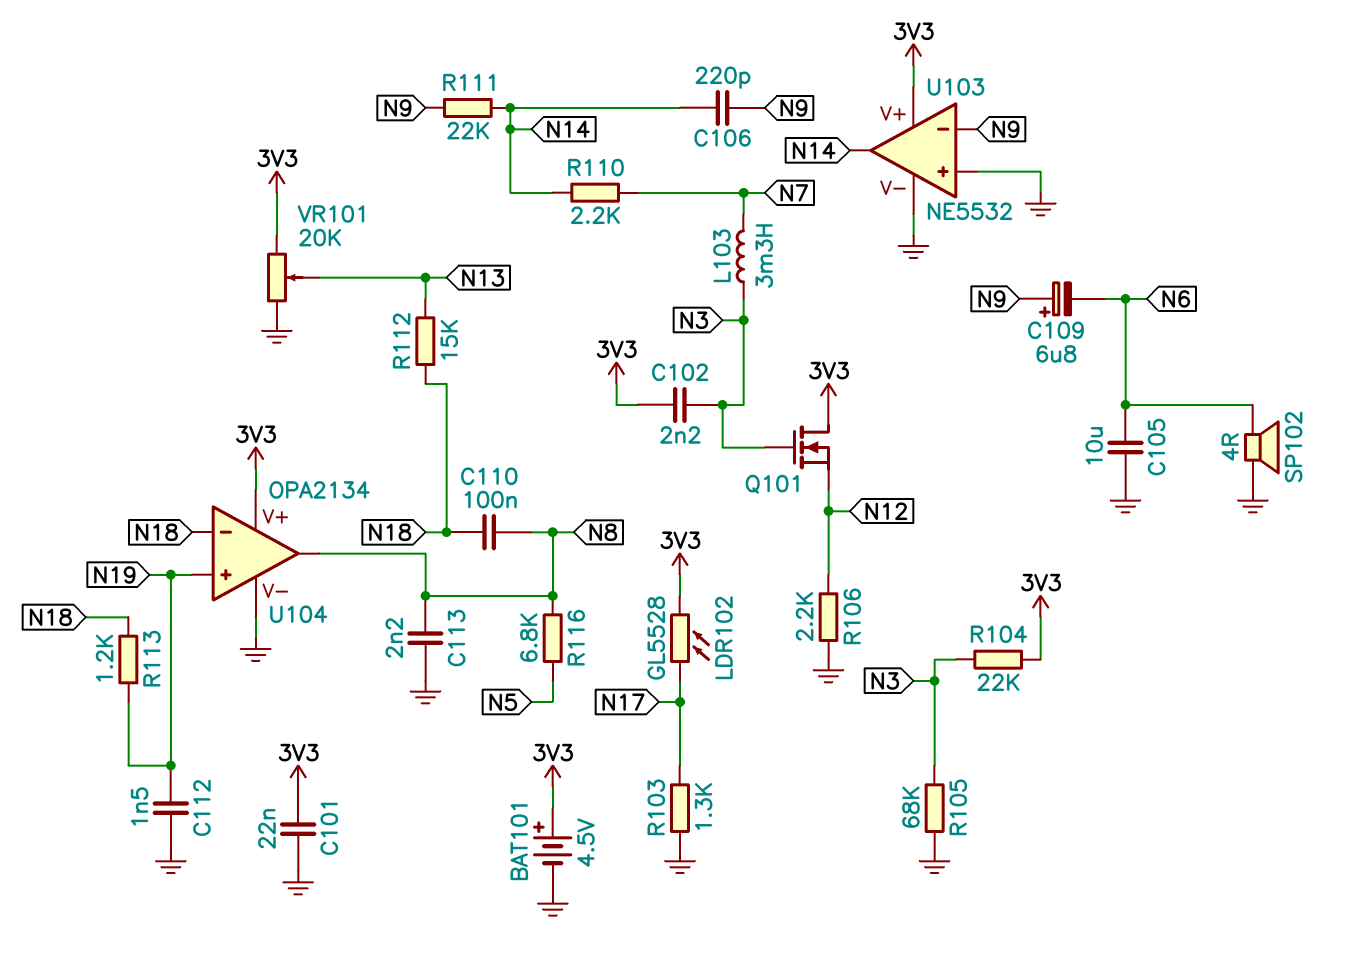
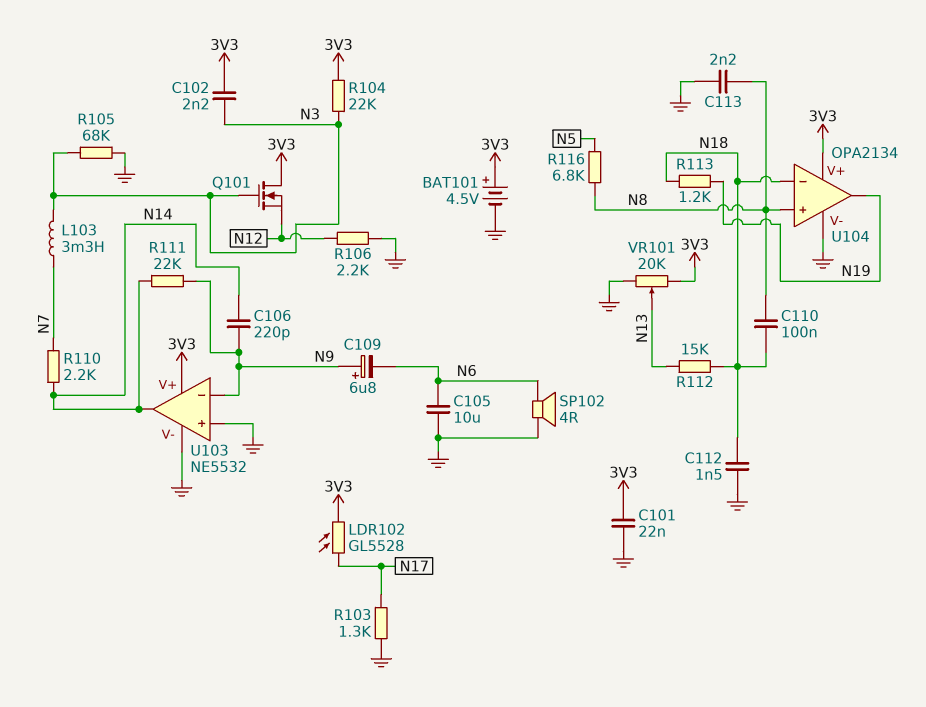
C112: 1.5nF (GND, N19) -> 1.5nF (GND, N18)
U104 pin in+: N19 -> N8
U104 pin out: N8 -> N19

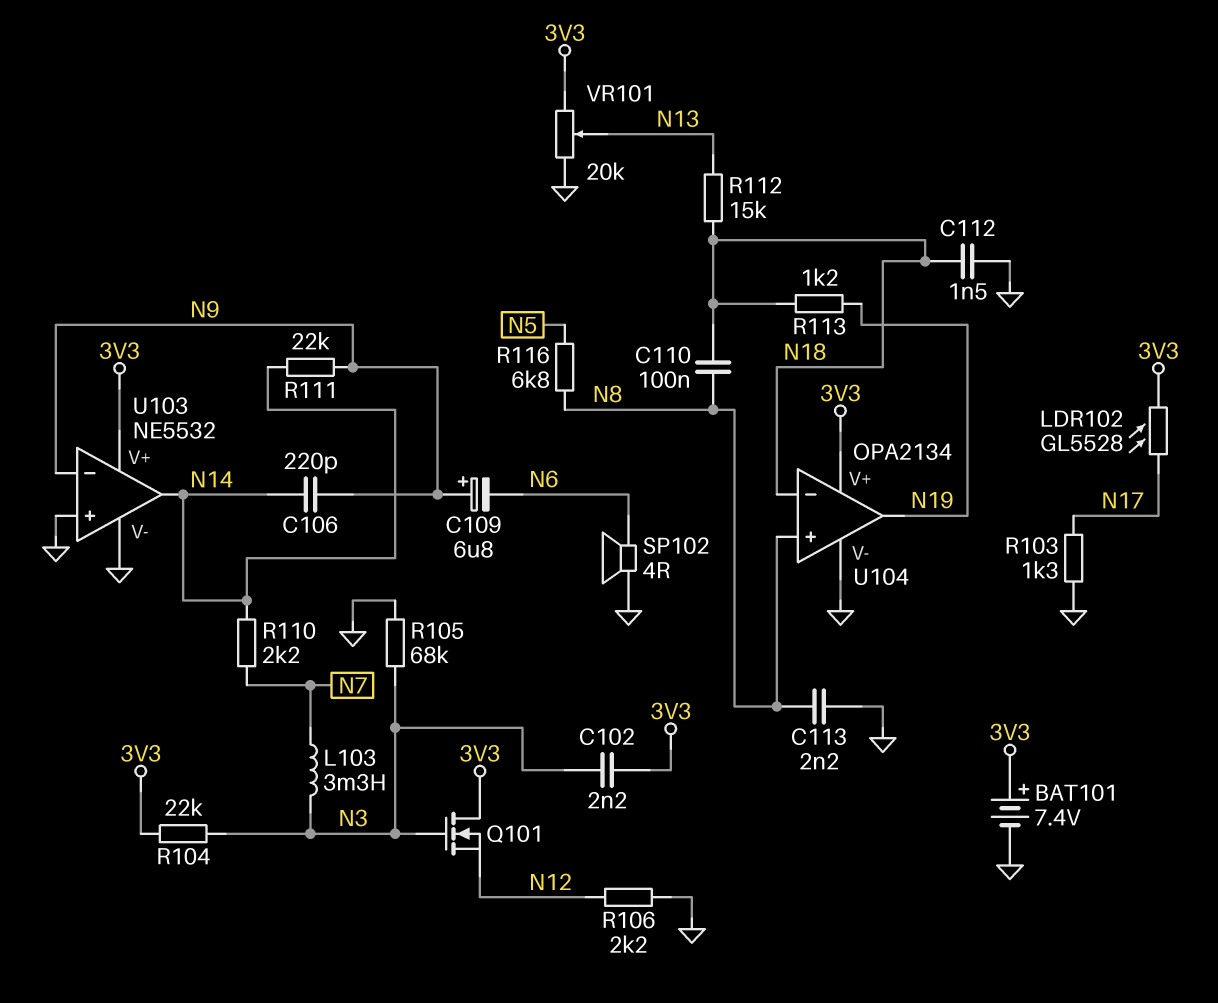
BAT101: 4.5V (plus 3V3, minus GND) -> 7.4V (plus 3V3, minus GND)
C101: 22nF (3V3, GND) -> none
C105: 10uF (GND, N6) -> none

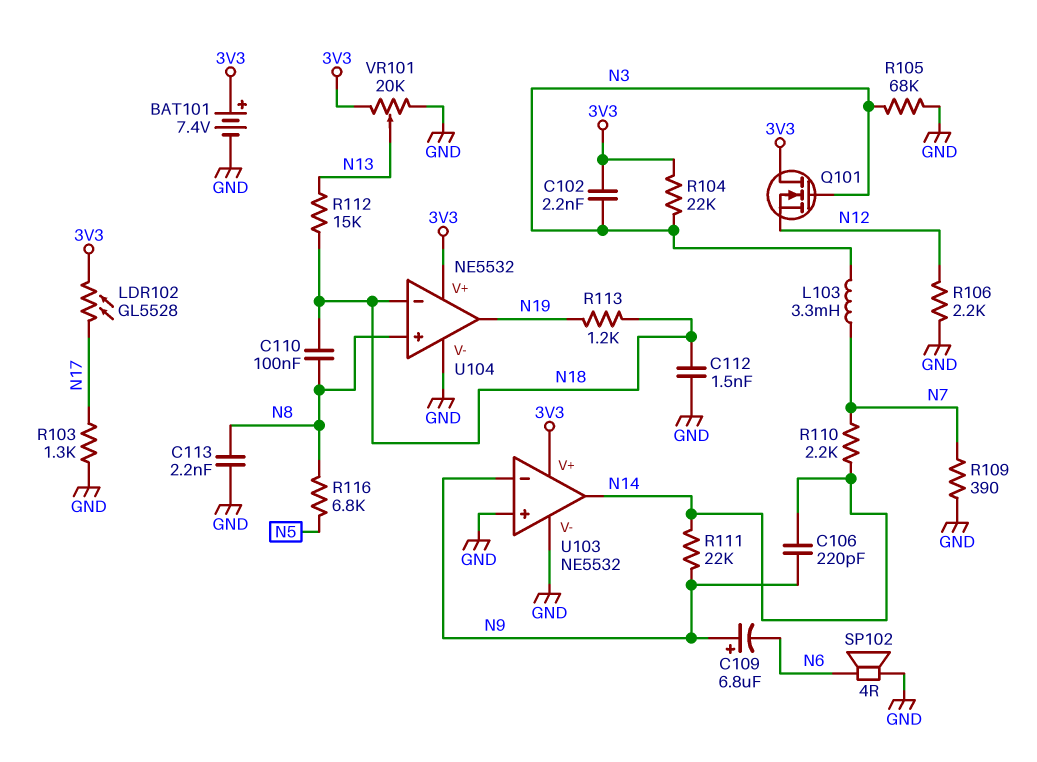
R109: none -> 390 (GND, N7)
U104: OPA2134 -> NE5532

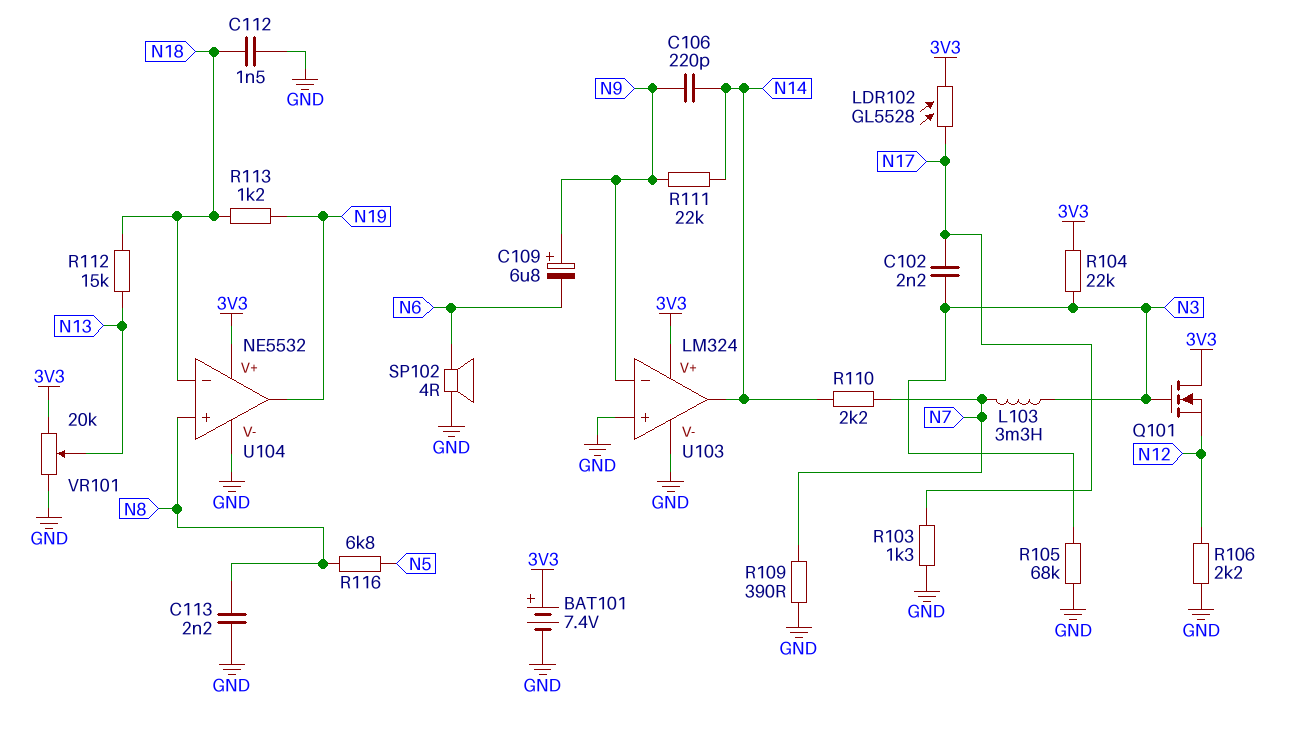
C102: 2.2nF (3V3, N3) -> 2.2nF (N3, N17)
C110: 100nF (N8, N18) -> none
U103: NE5532 -> LM324

